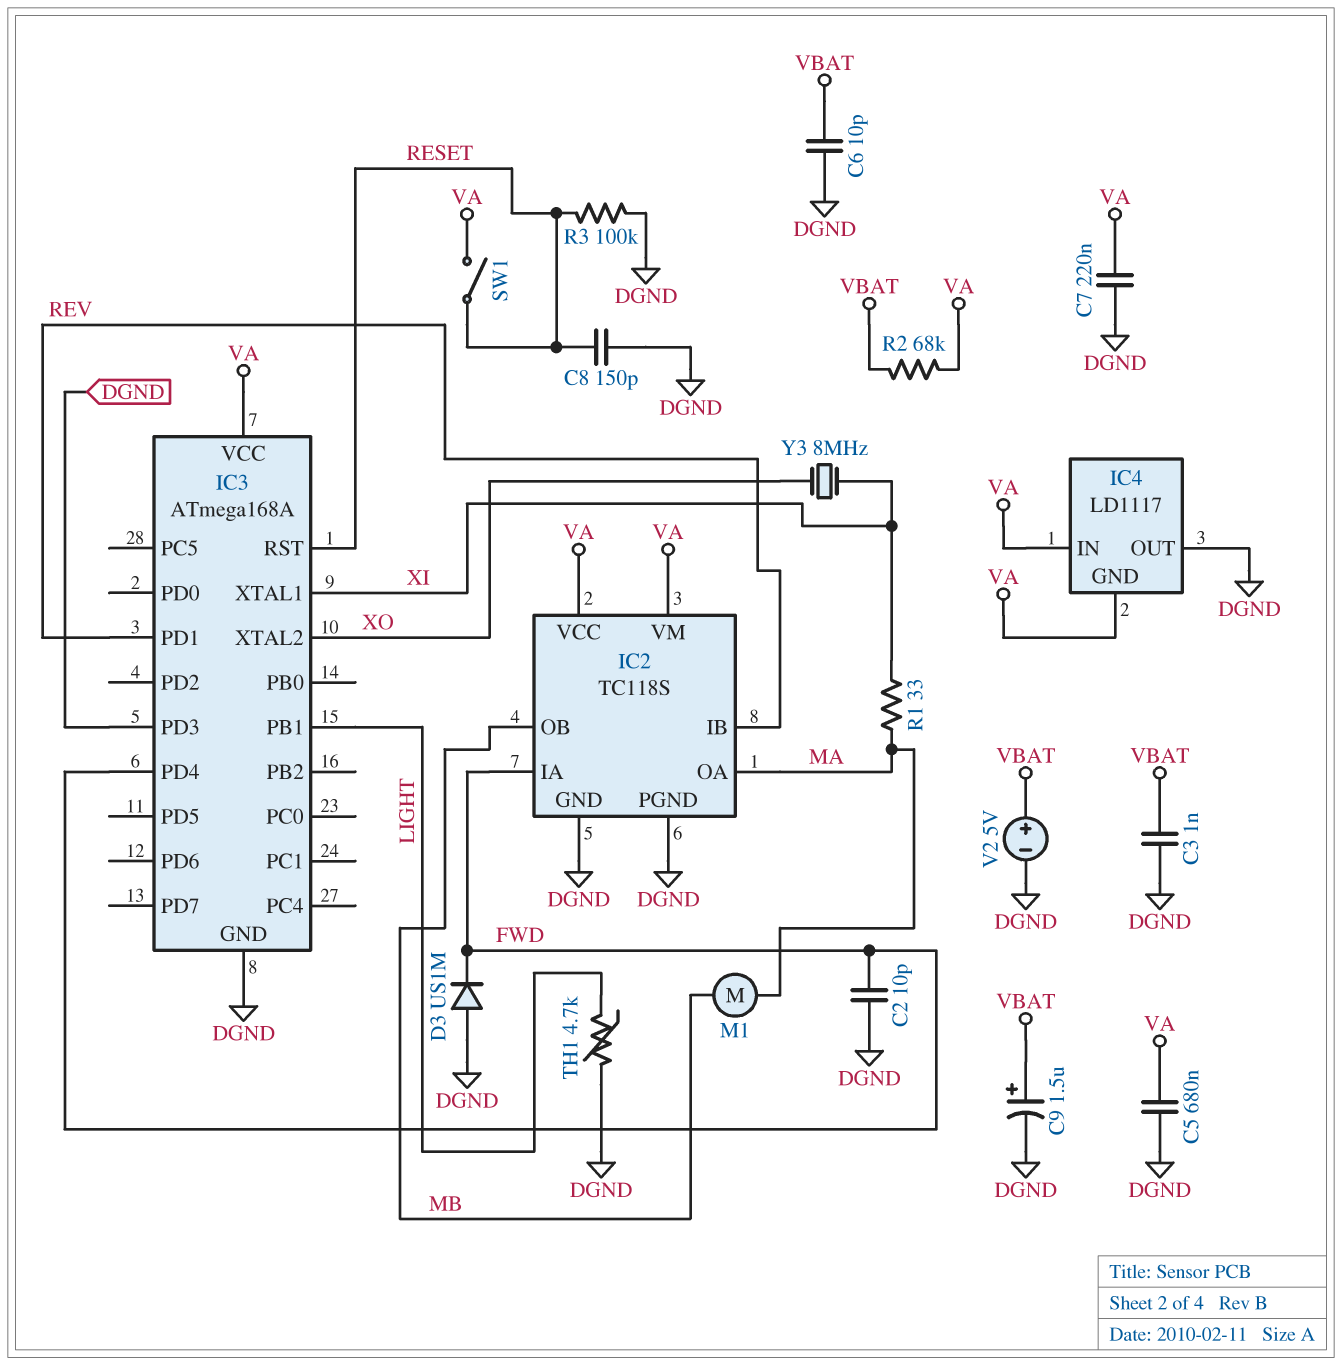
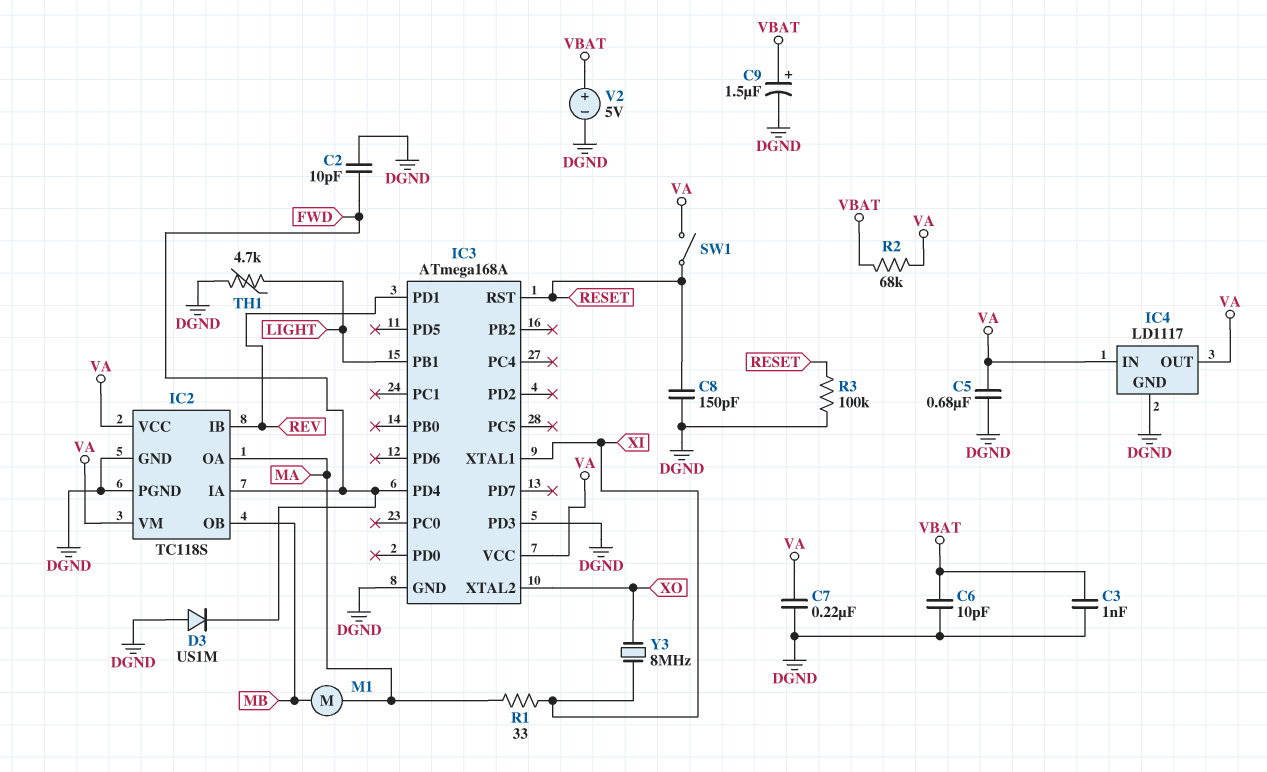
IC4 pin GND: VA -> DGND
IC4 pin OUT: DGND -> VA

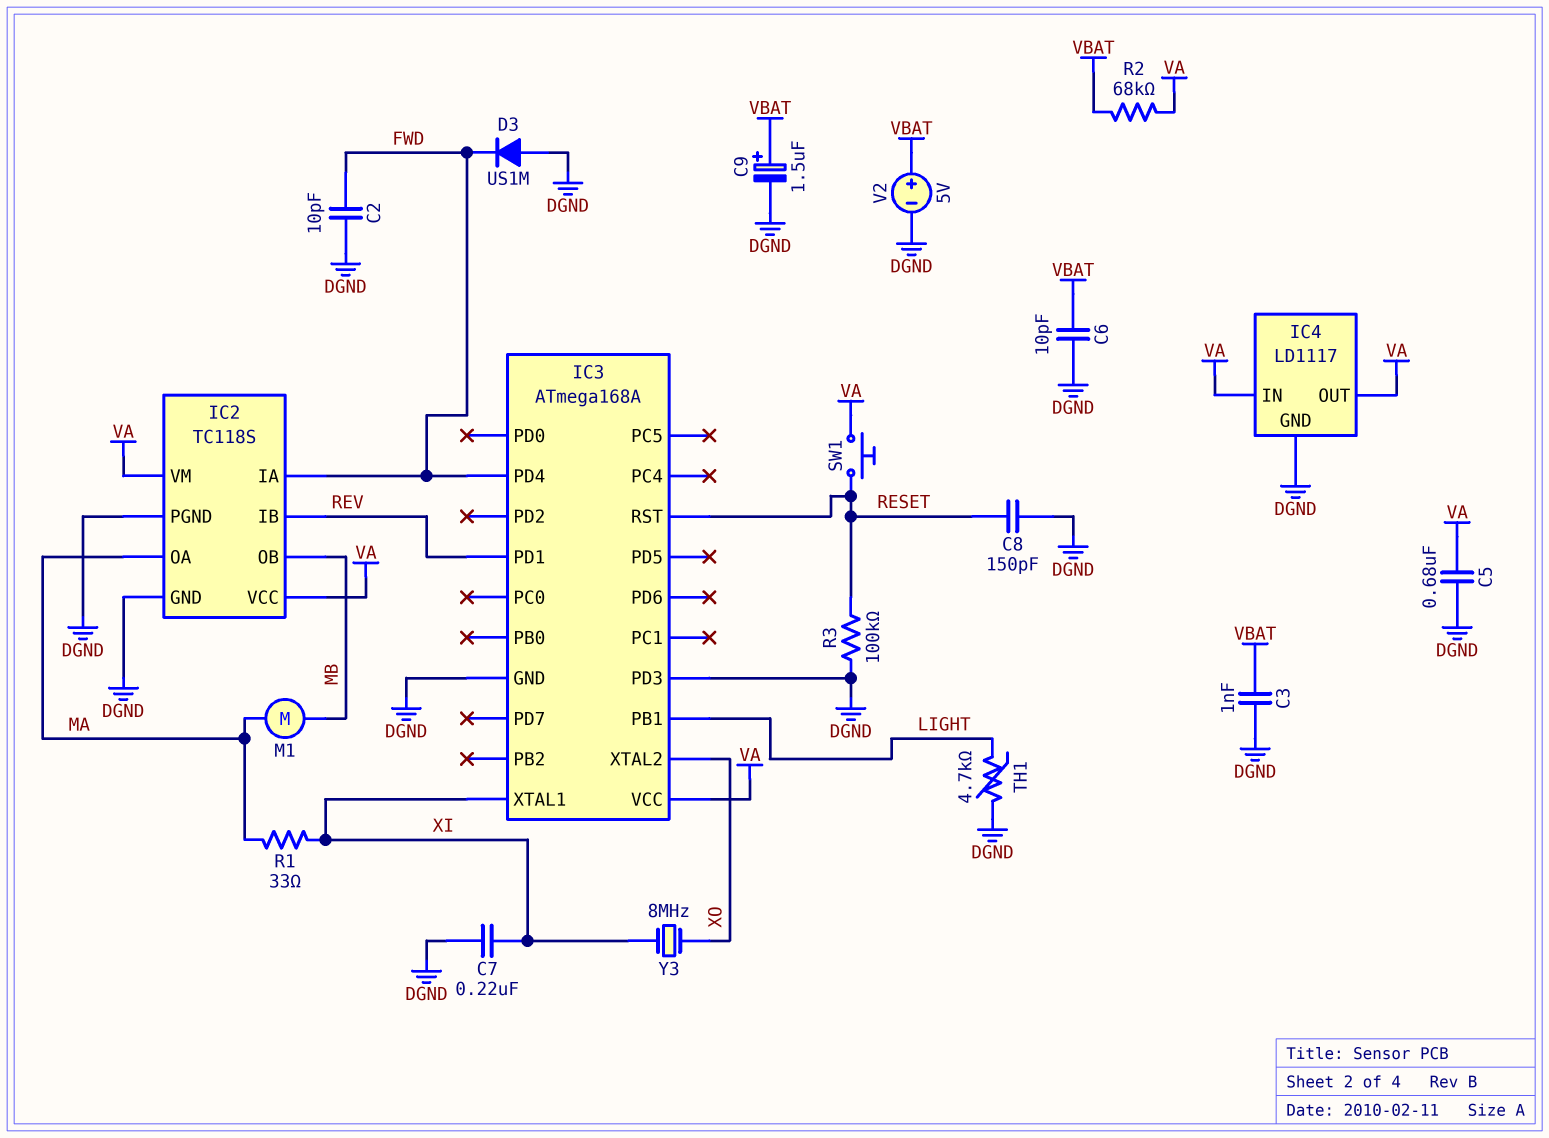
C7: 220nF (DGND, VA) -> 220nF (DGND, XI)
SW1: switch (RESET, VA) -> button (RESET, VA)

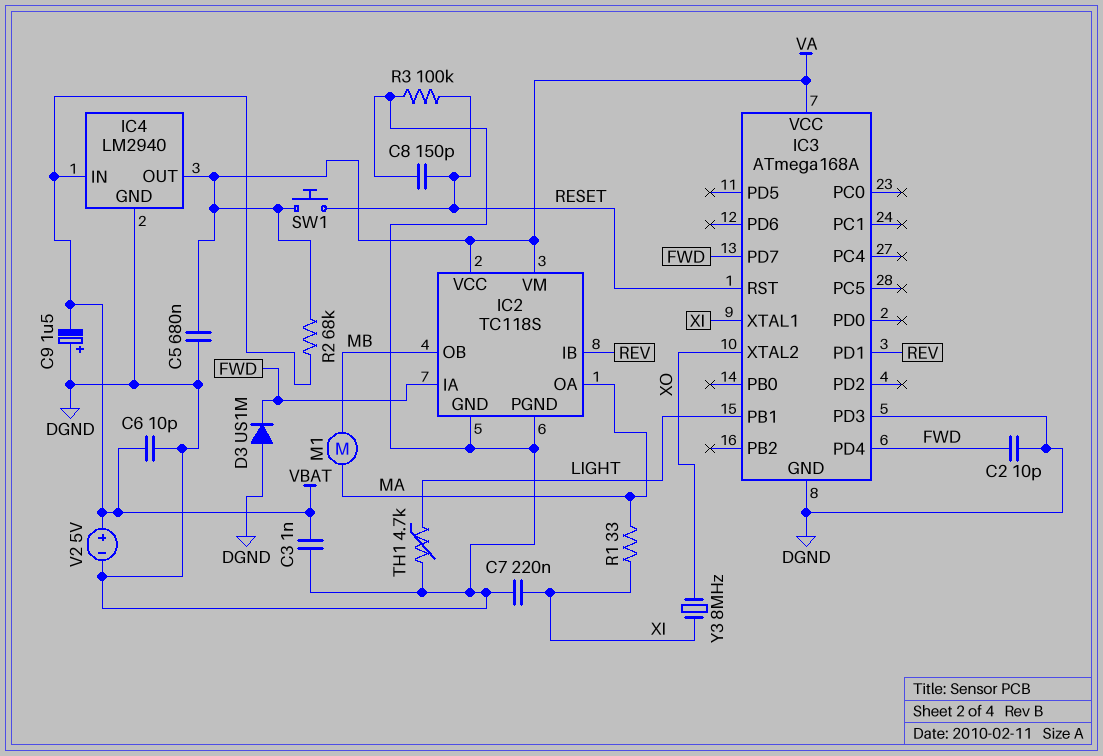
C9: 1.5uF (plus VBAT, minus DGND) -> 1.5uF (plus DGND, minus VBAT)
IC3 pin PD7: none -> FWD
IC4: LD1117 -> LM2940
IC4 pin IN: VA -> VBAT

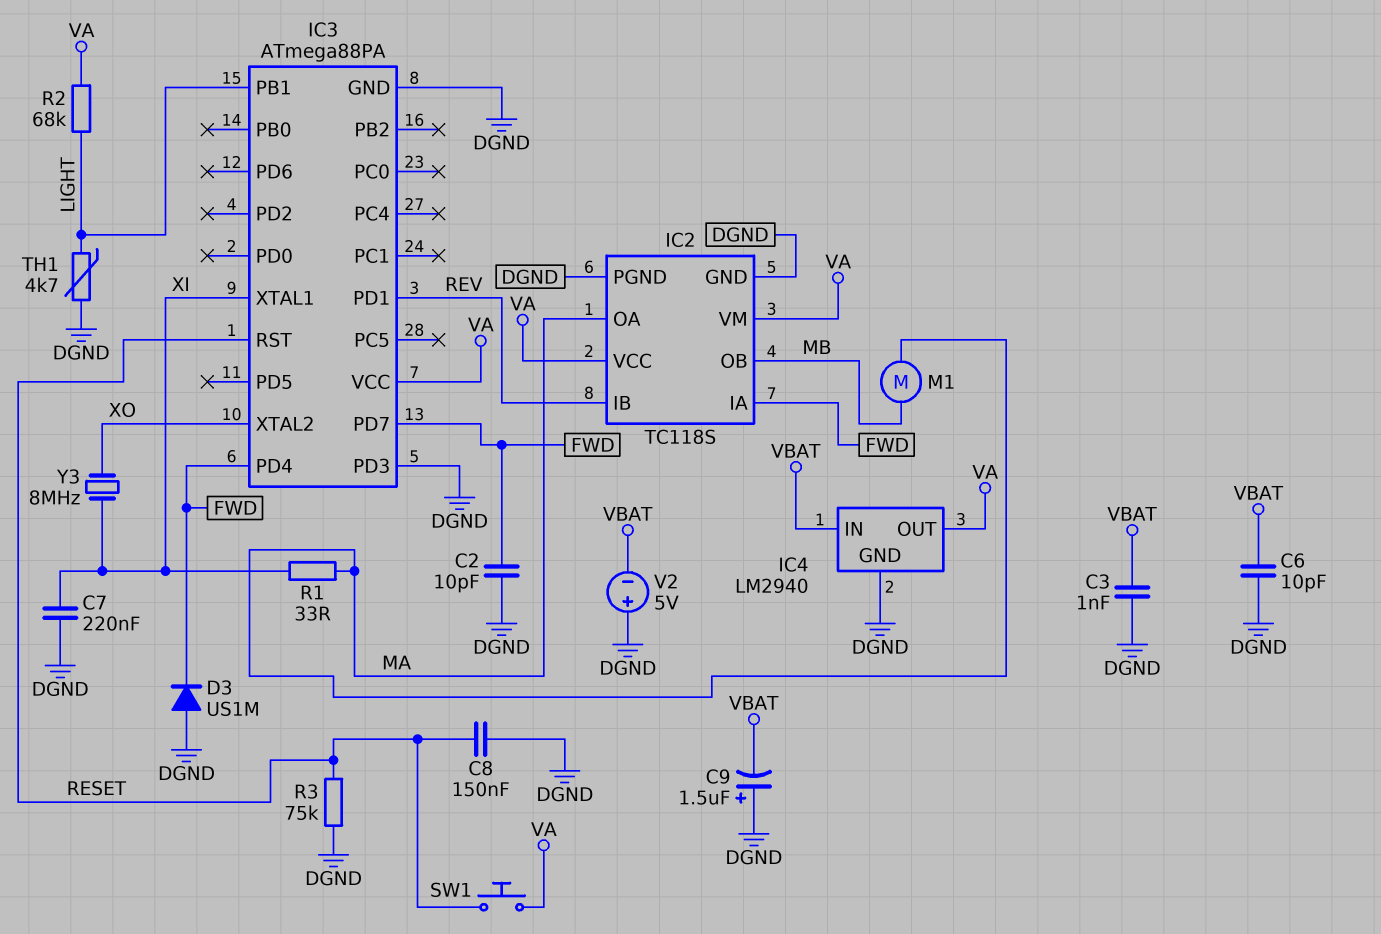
C5: 680nF (DGND, VA) -> none
C8: 150pF (DGND, RESET) -> 150nF (DGND, RESET)
IC3: ATmega168A -> ATmega88PA
R2: 68k (VA, VBAT) -> 68k (LIGHT, VA)
R3: 100k (DGND, RESET) -> 75k (DGND, RESET)
V2: 5V (plus VBAT, minus DGND) -> 5V (plus DGND, minus VBAT)

